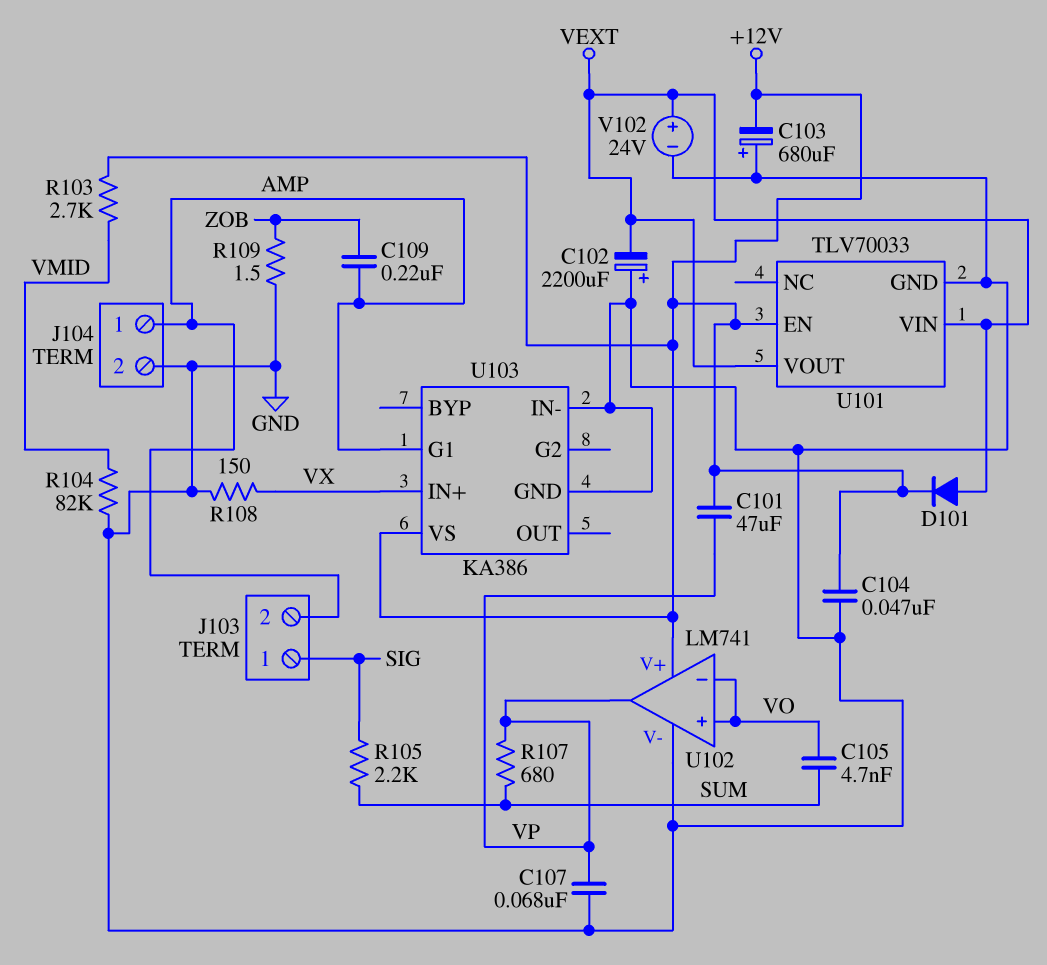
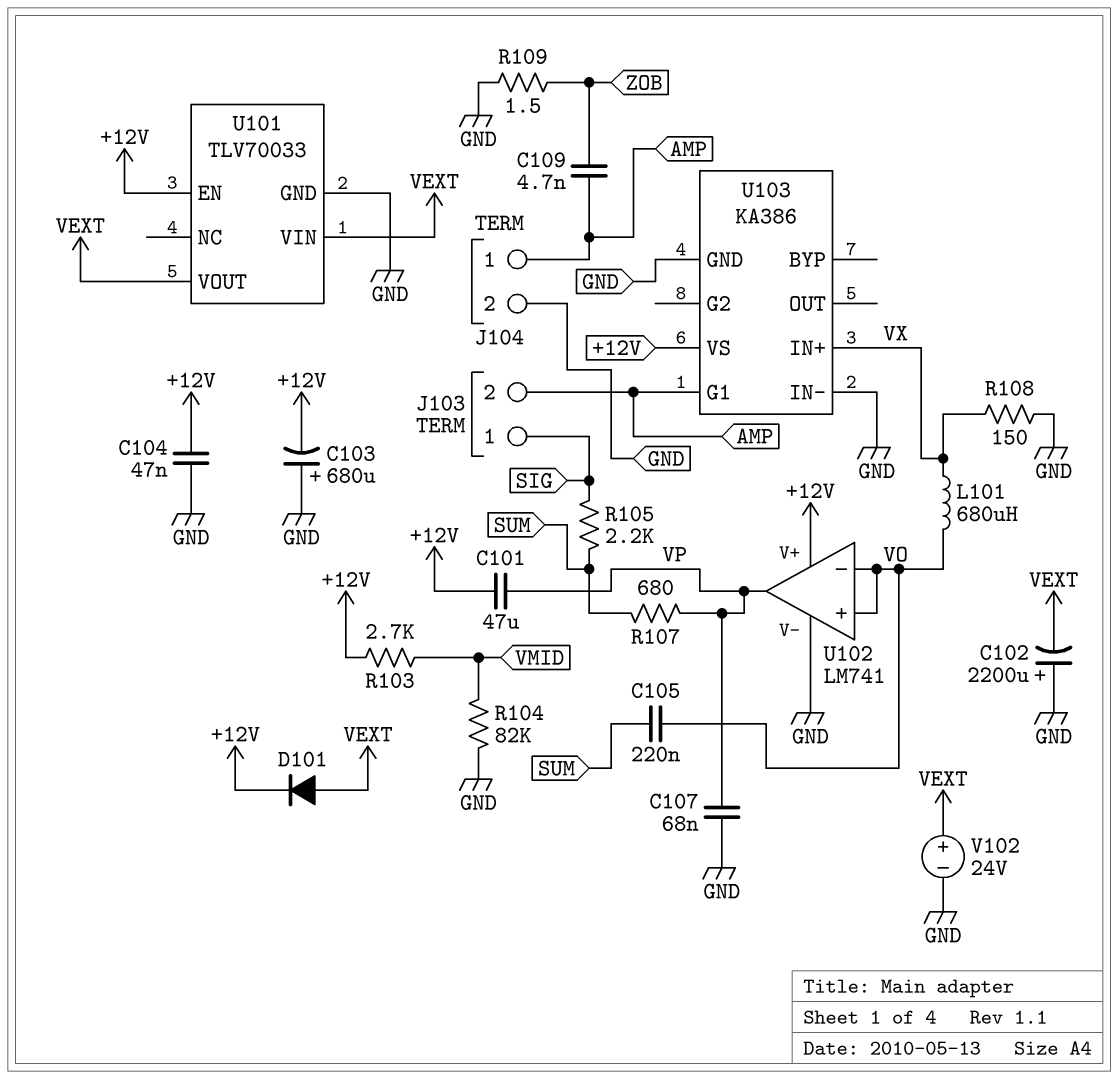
C105: 4.7nF (SUM, VO) -> 220nF (SUM, VO)
C109: 220nF (AMP, ZOB) -> 4.7nF (AMP, ZOB)
L101: none -> 680uH (VO, VX)

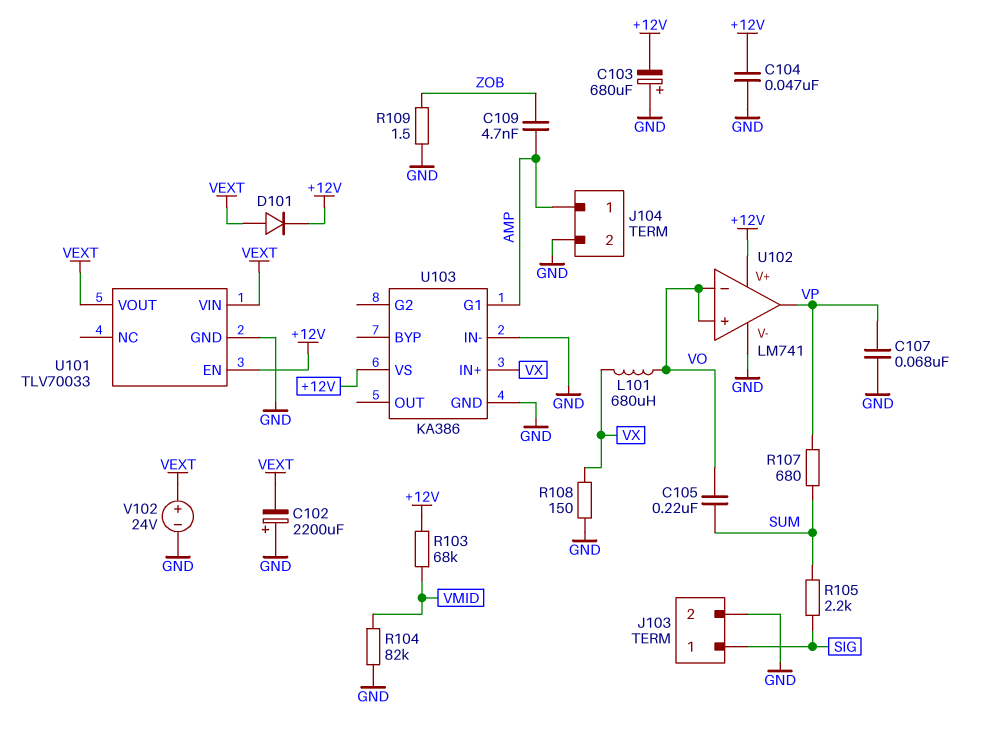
C101: 47uF (+12V, VP) -> none
J103 pin 2: AMP -> GND
R103: 2.7k (+12V, VMID) -> 68k (+12V, VMID)

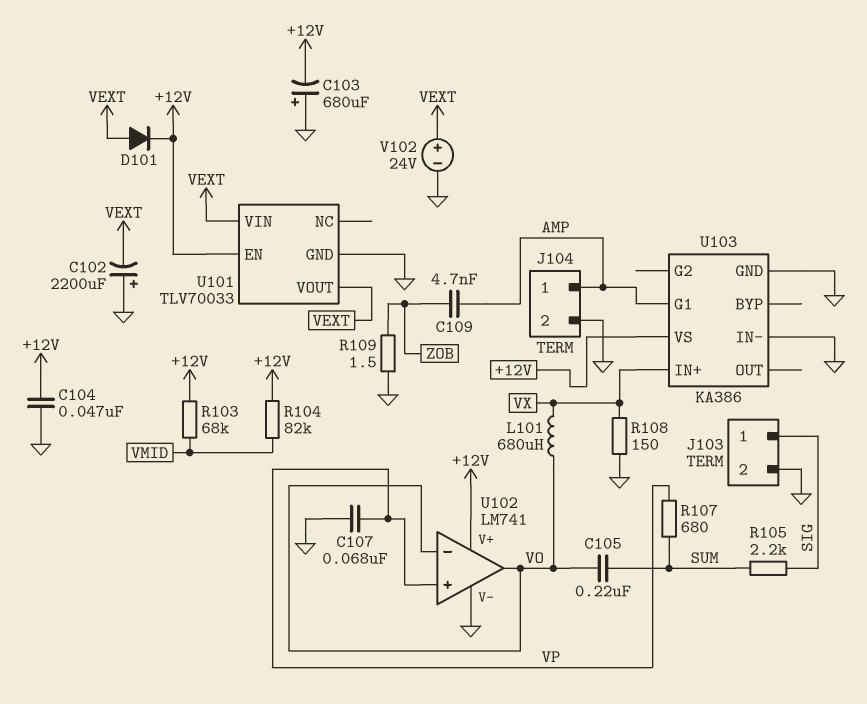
R104: 82k (GND, VMID) -> 82k (+12V, VMID)
U102 pin in+: VO -> VP
U102 pin out: VP -> VO

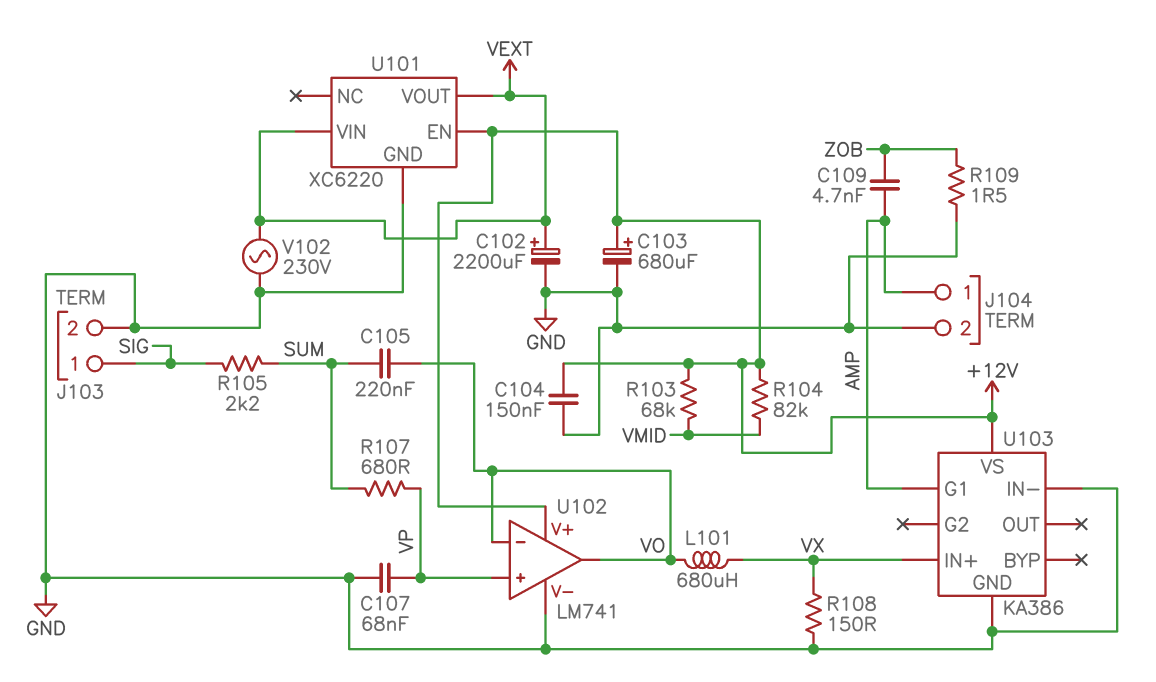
C102: 2200uF (plus GND, minus VEXT) -> 2200uF (plus VEXT, minus GND)
C103: 680uF (plus GND, minus +12V) -> 680uF (plus +12V, minus GND)
C104: 47nF (+12V, GND) -> 150nF (+12V, GND)
D101: diode (A VEXT, K +12V) -> none
U101: TLV70033 -> XC6220
V102: 24V (plus VEXT, minus GND) -> AC 230V (GND, VEXT)

